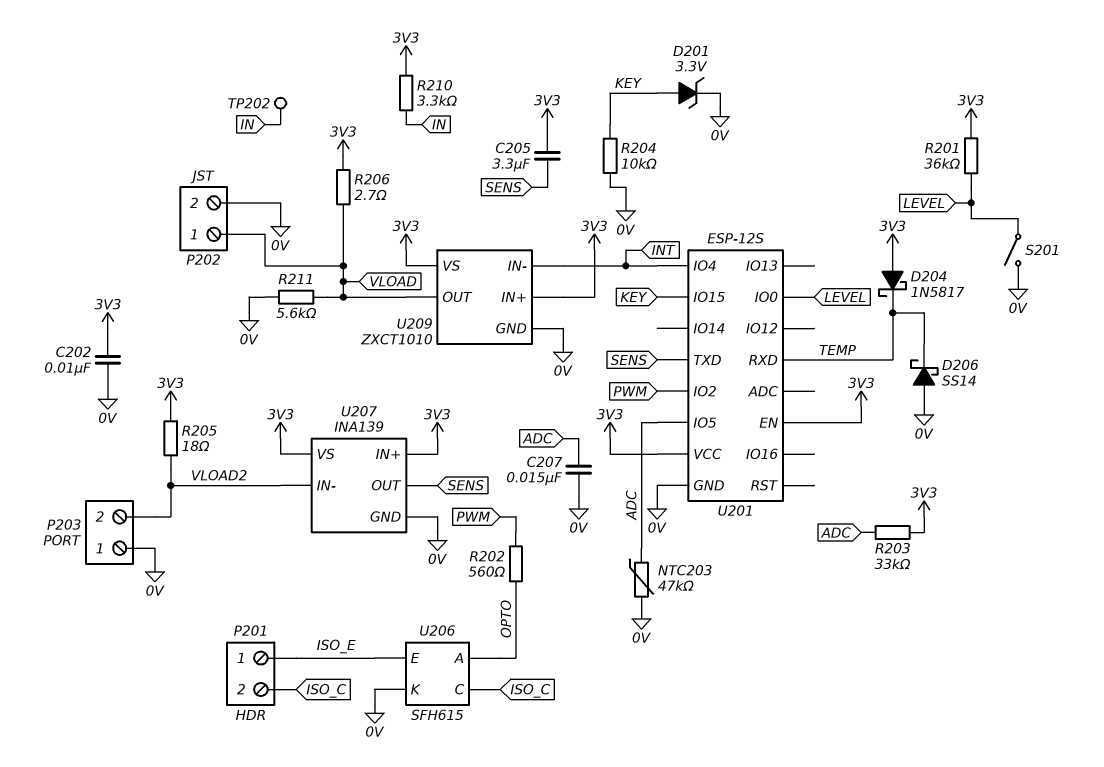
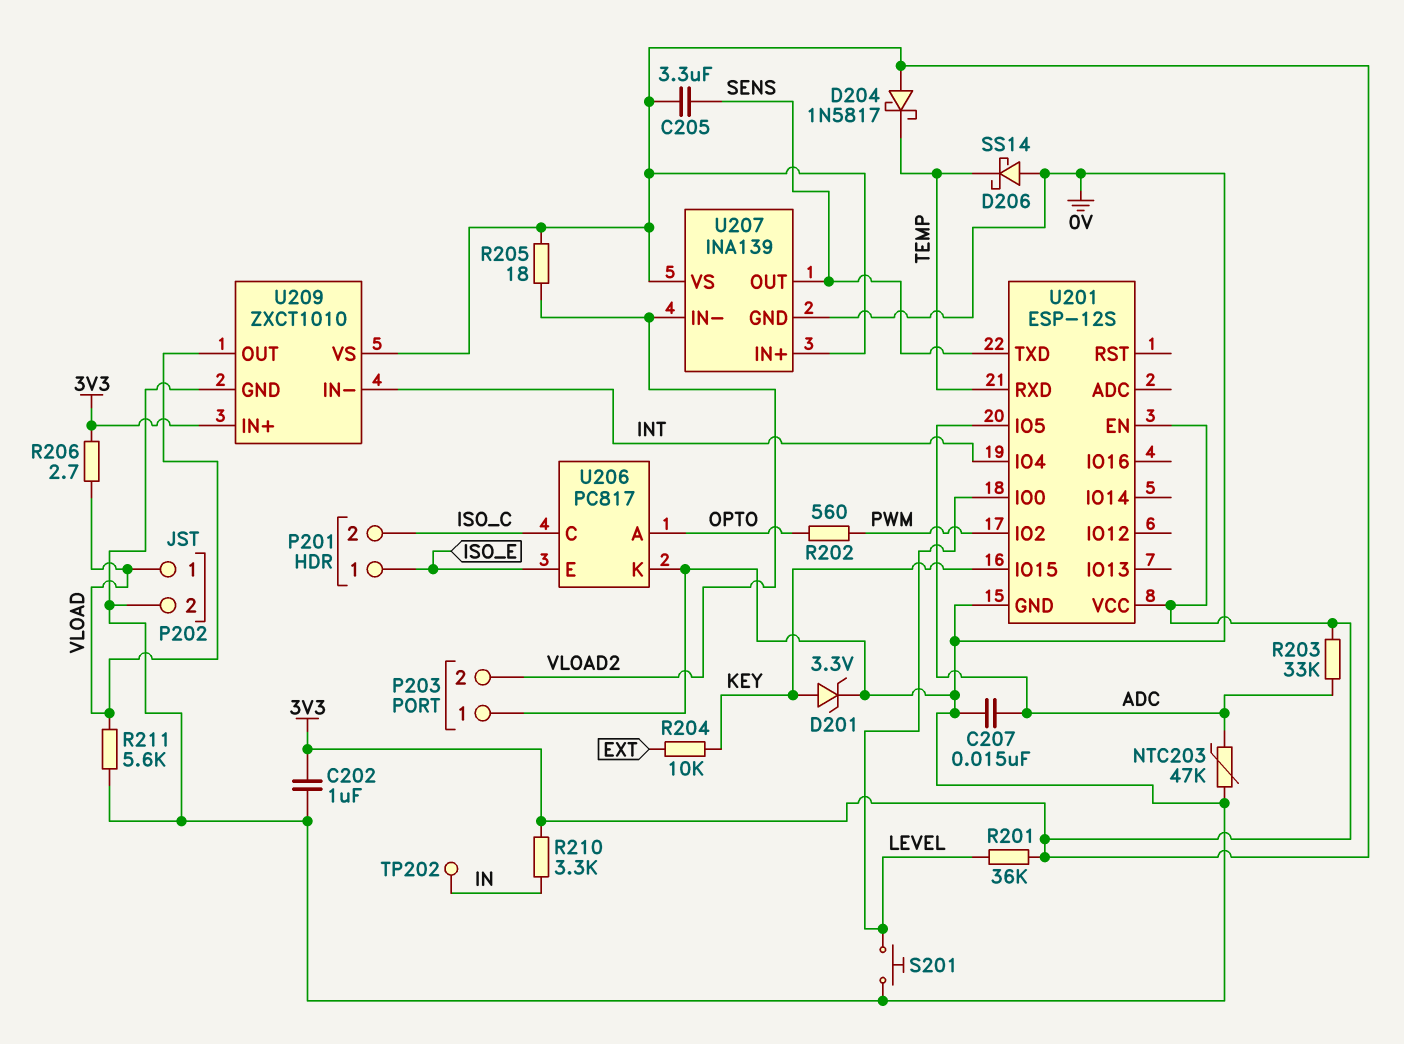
C202: 10nF (0V, 3V3) -> 1uF (0V, 3V3)
R204: 10k (0V, KEY) -> 10k (EXT, KEY)
S201: switch (0V, LEVEL) -> button (0V, LEVEL)
U206: SFH615 -> PC817

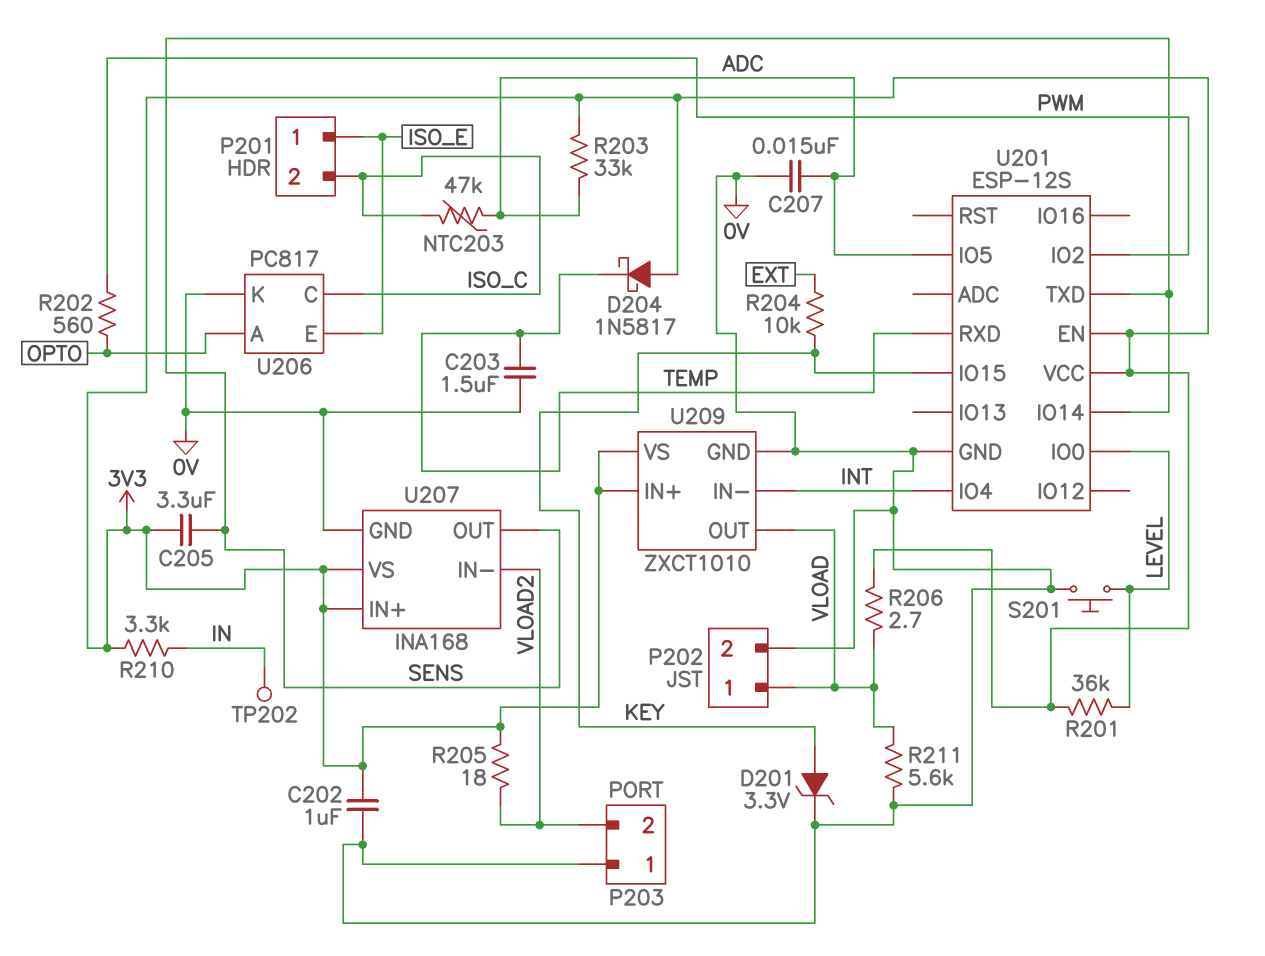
C203: none -> 1.5uF (0V, TEMP)
D206: schottky SS14 (A 0V, K TEMP) -> none
NTC203: 47k (0V, ADC) -> 47k (ADC, ISO_C)
U201 pin IO14: none -> SENS
U207: INA139 -> INA168

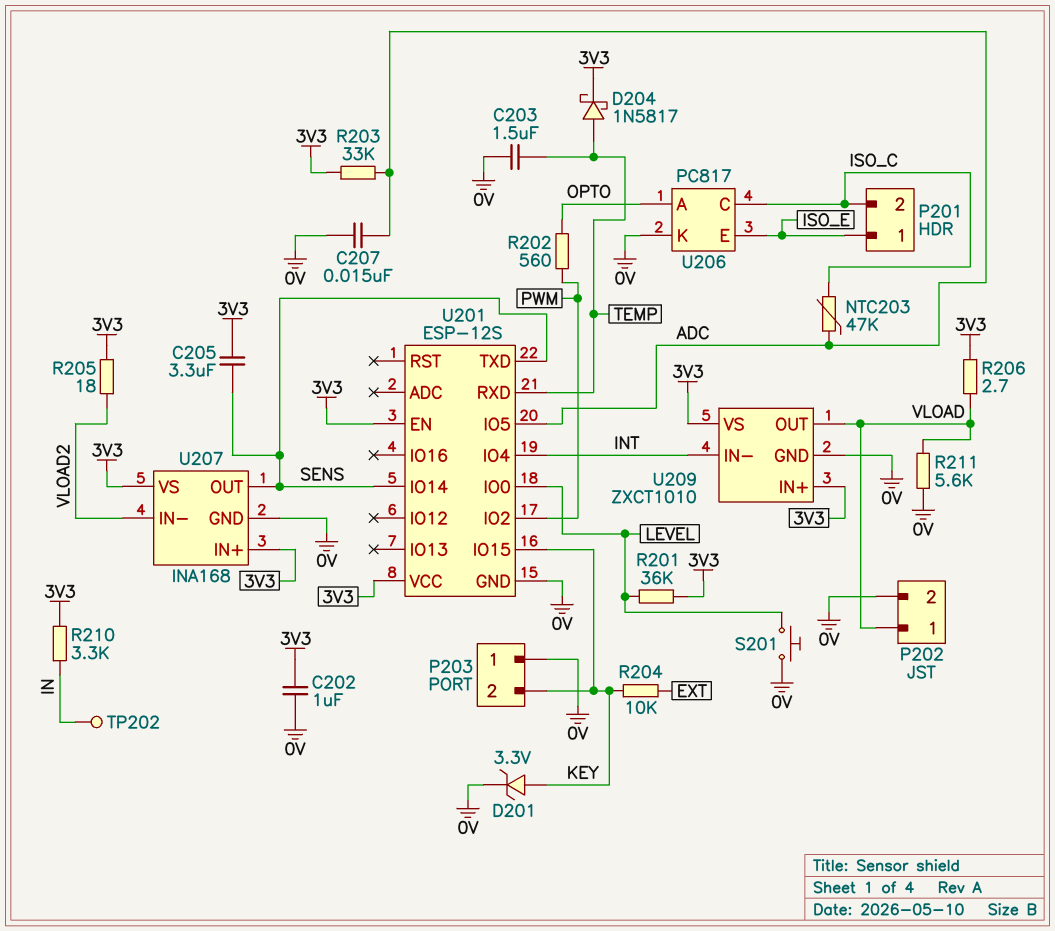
D204: schottky 1N5817 (A 3V3, K TEMP) -> schottky 1N5817 (A TEMP, K 3V3)
P203 pin 2: VLOAD2 -> KEY

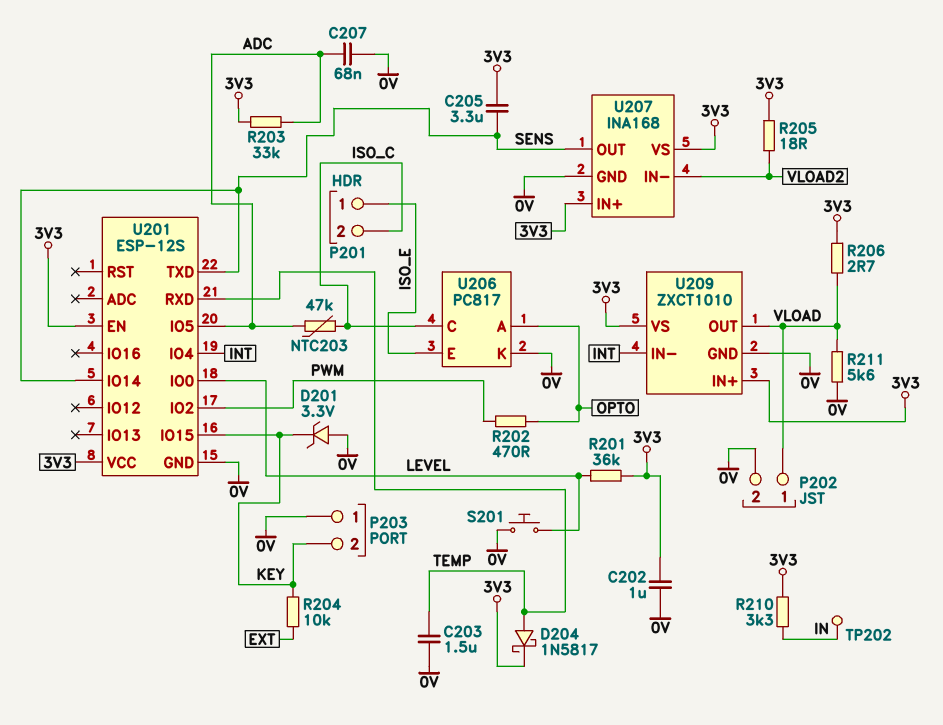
C207: 15nF (0V, ADC) -> 68nF (0V, ADC)
D201: zener 3.3V (A KEY, K 0V) -> zener 3.3V (A 0V, K KEY)
R202: 560 (OPTO, PWM) -> 470 (OPTO, PWM)

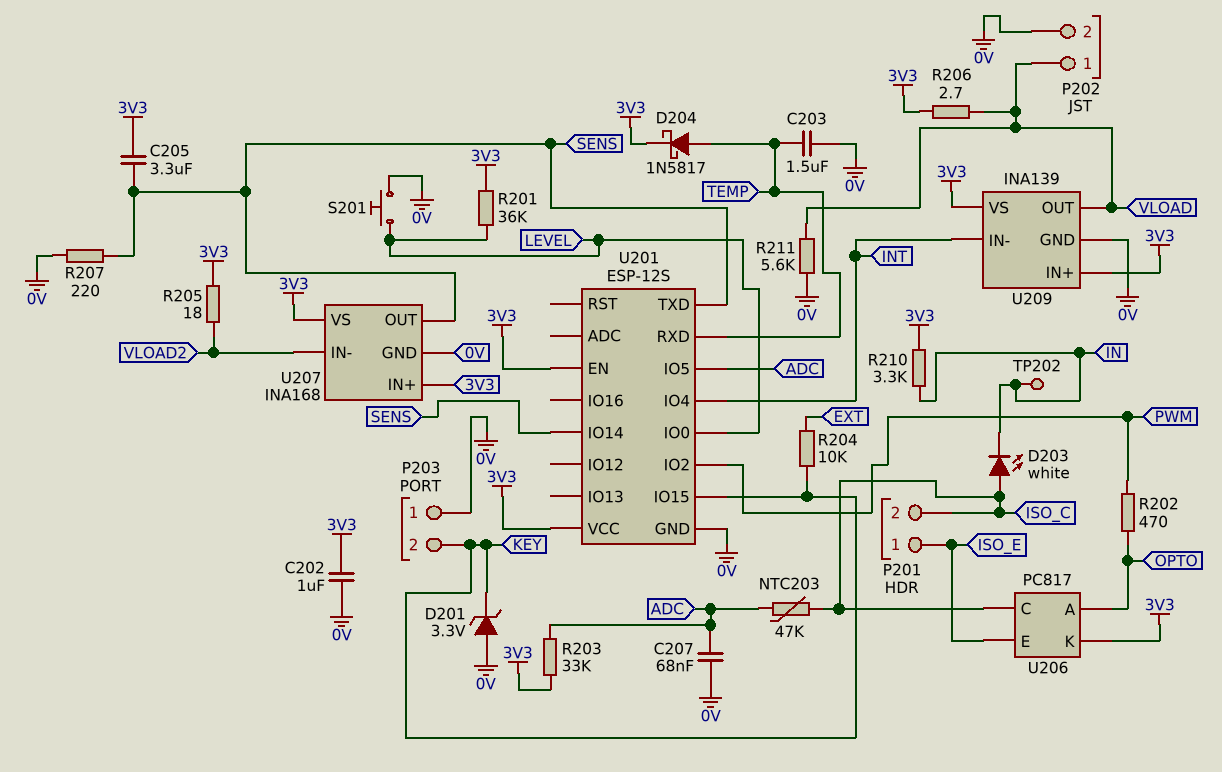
D203: none -> LED white (A ISO_C, K IN)
R207: none -> 220 (0V, SENS)
U206 pin K: 0V -> 3V3
U209: ZXCT1010 -> INA139

